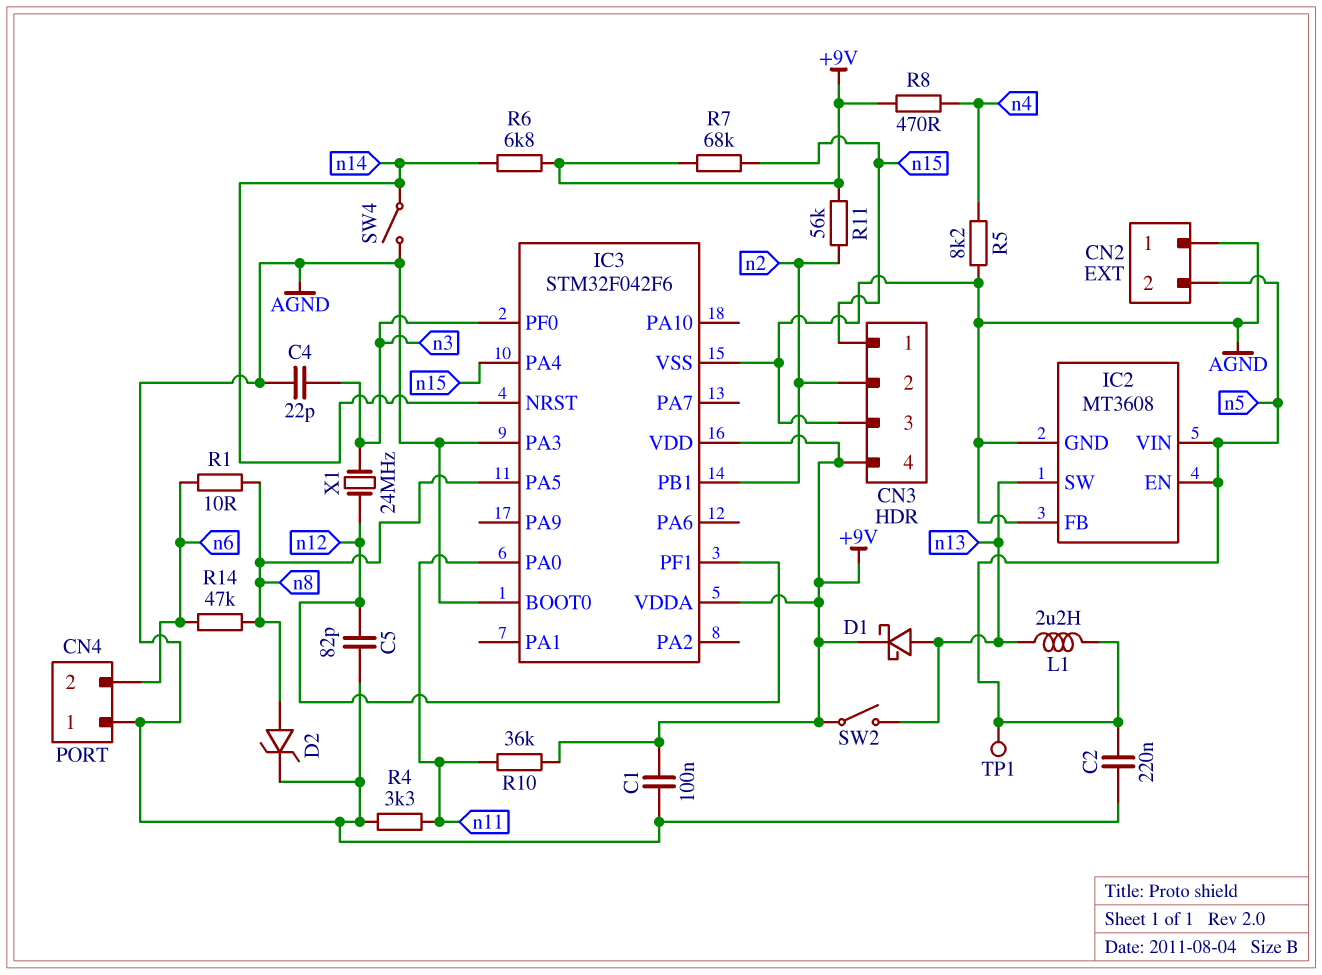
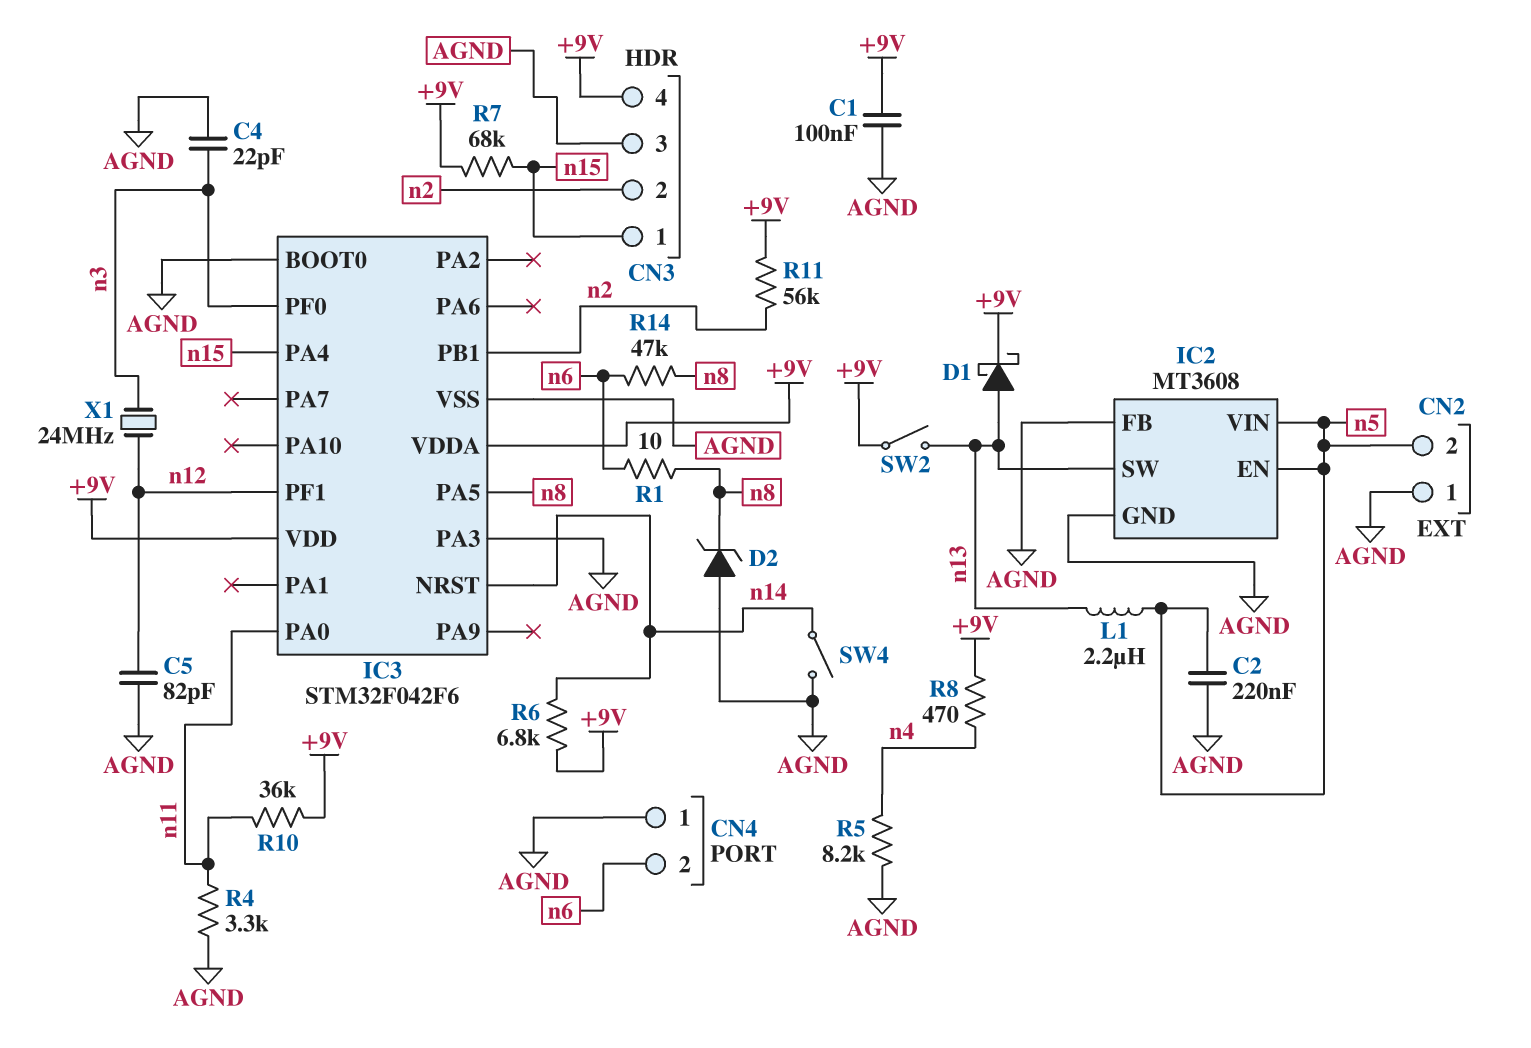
D2: zener (A n8, K AGND) -> zener (A AGND, K n8)
TP1: test point (n5) -> none

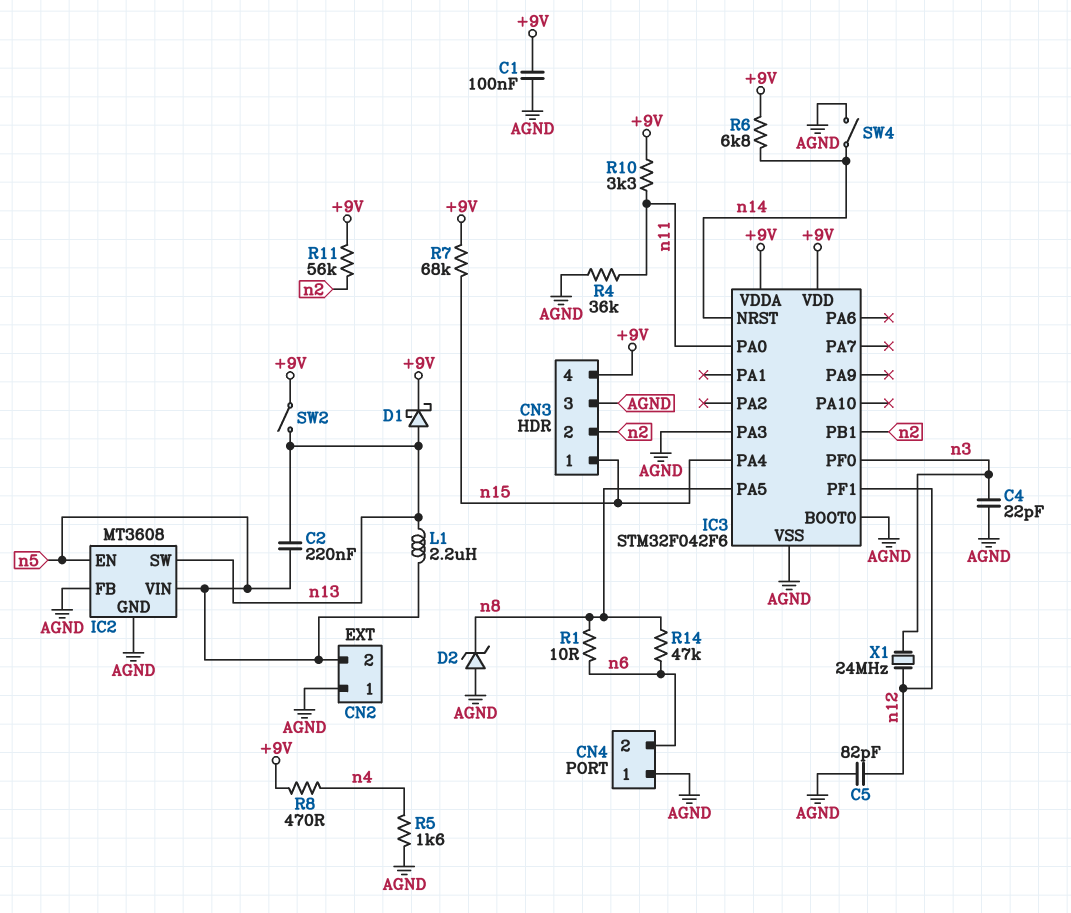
C2: 220nF (AGND, n5) -> 220nF (n5, n13)
R4: 3.3k (AGND, n11) -> 36k (AGND, n11)
R5: 8.2k (AGND, n4) -> 1.6k (AGND, n4)
R10: 36k (+9V, n11) -> 3.3k (+9V, n11)

